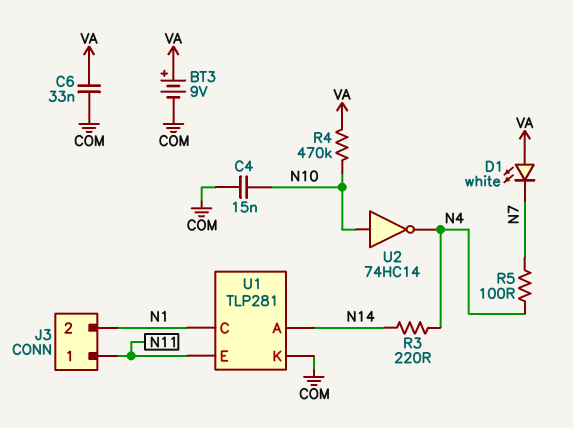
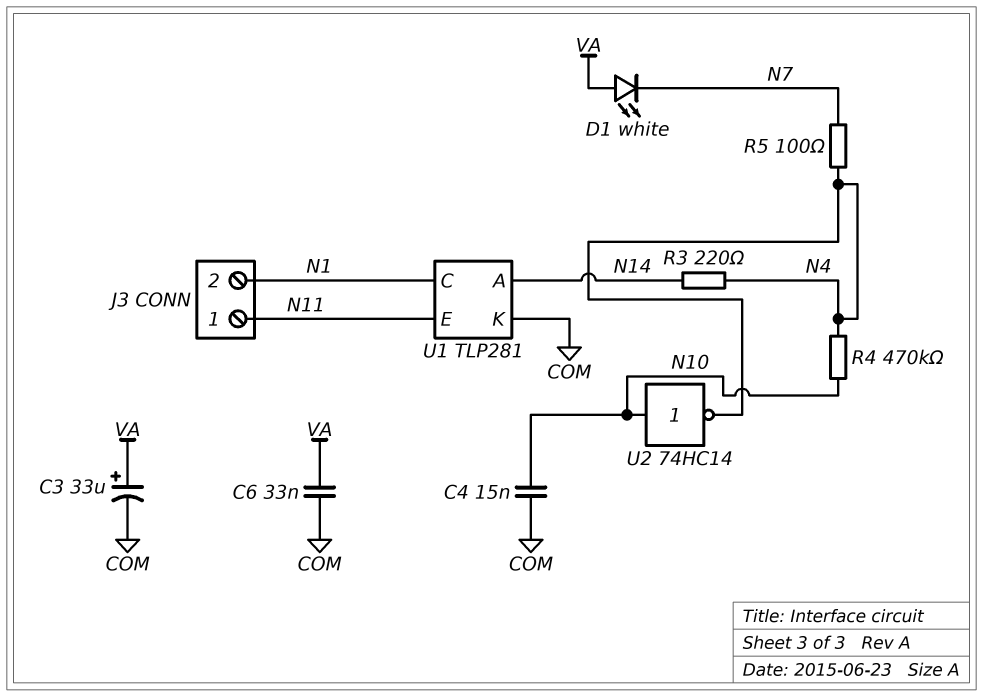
BT3: 9V (plus VA, minus COM) -> none
C3: none -> 33uF (plus VA, minus COM)
R4: 470k (N10, VA) -> 470k (N4, N10)

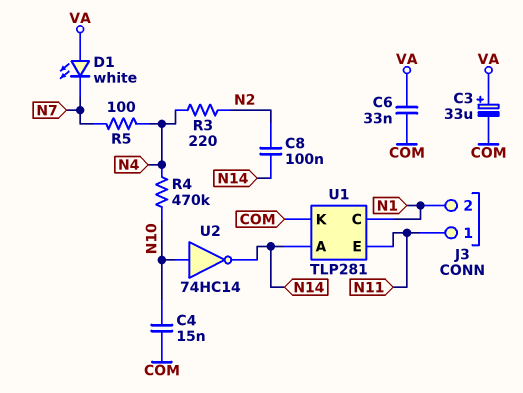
C8: none -> 100nF (N2, N14)
R3: 220 (N4, N14) -> 220 (N2, N4)
U2: NOT 74HC14 (in N10, out N4) -> NOT 74HC14 (in N10, out N14)

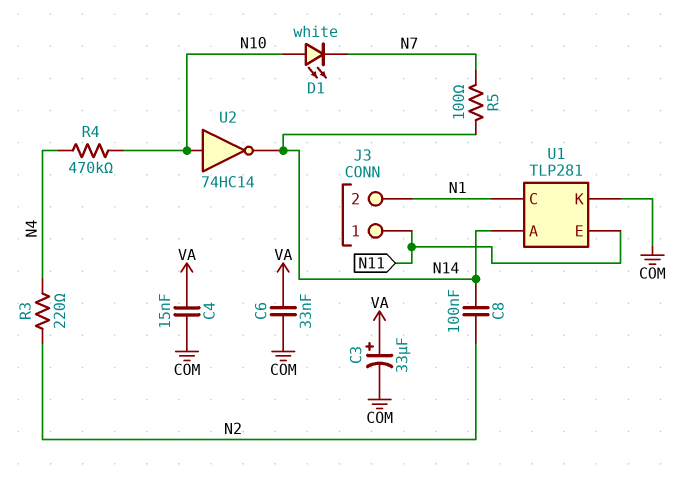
C4: 15nF (COM, N10) -> 15nF (COM, VA)
D1: LED white (A VA, K N7) -> LED white (A N10, K N7)
R5: 100 (N4, N7) -> 100 (N7, N14)

